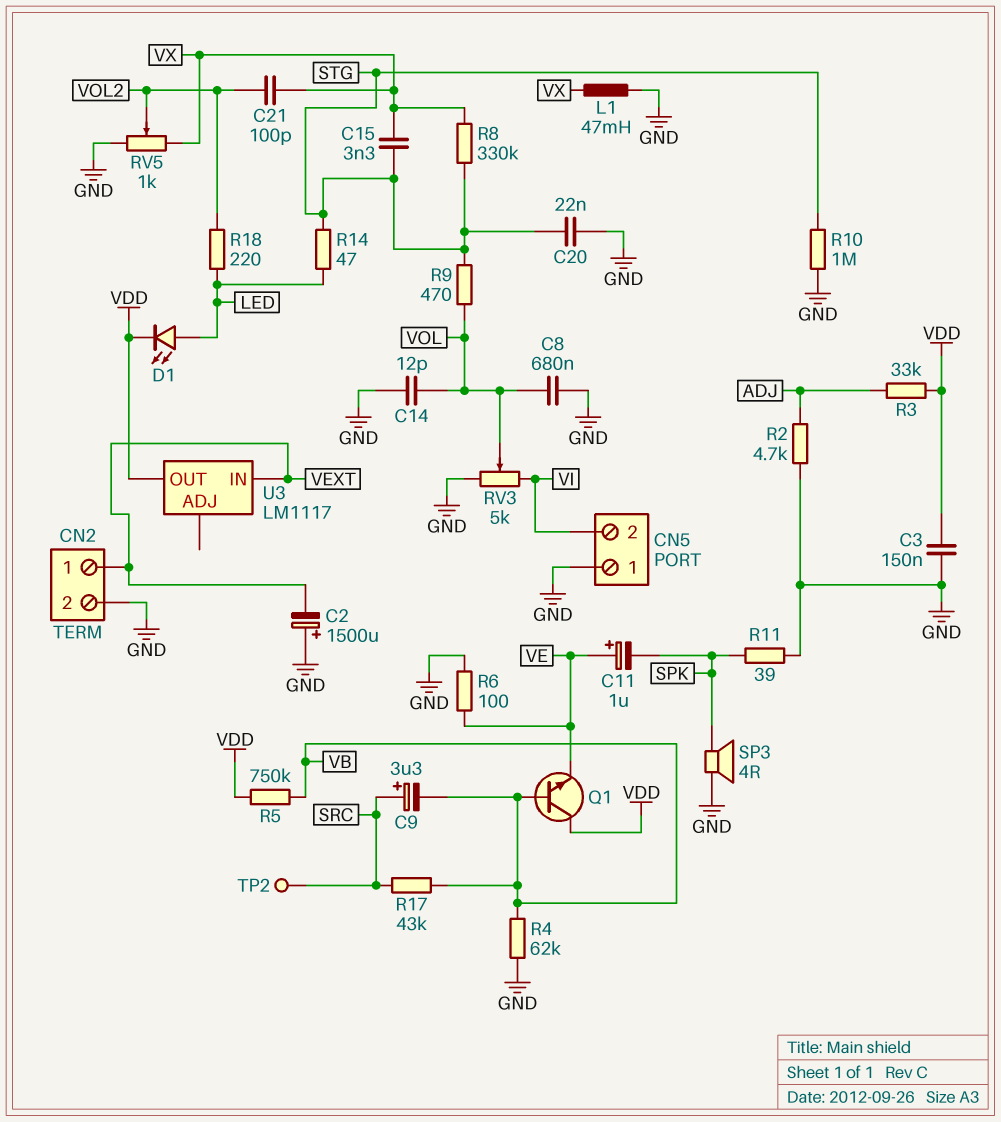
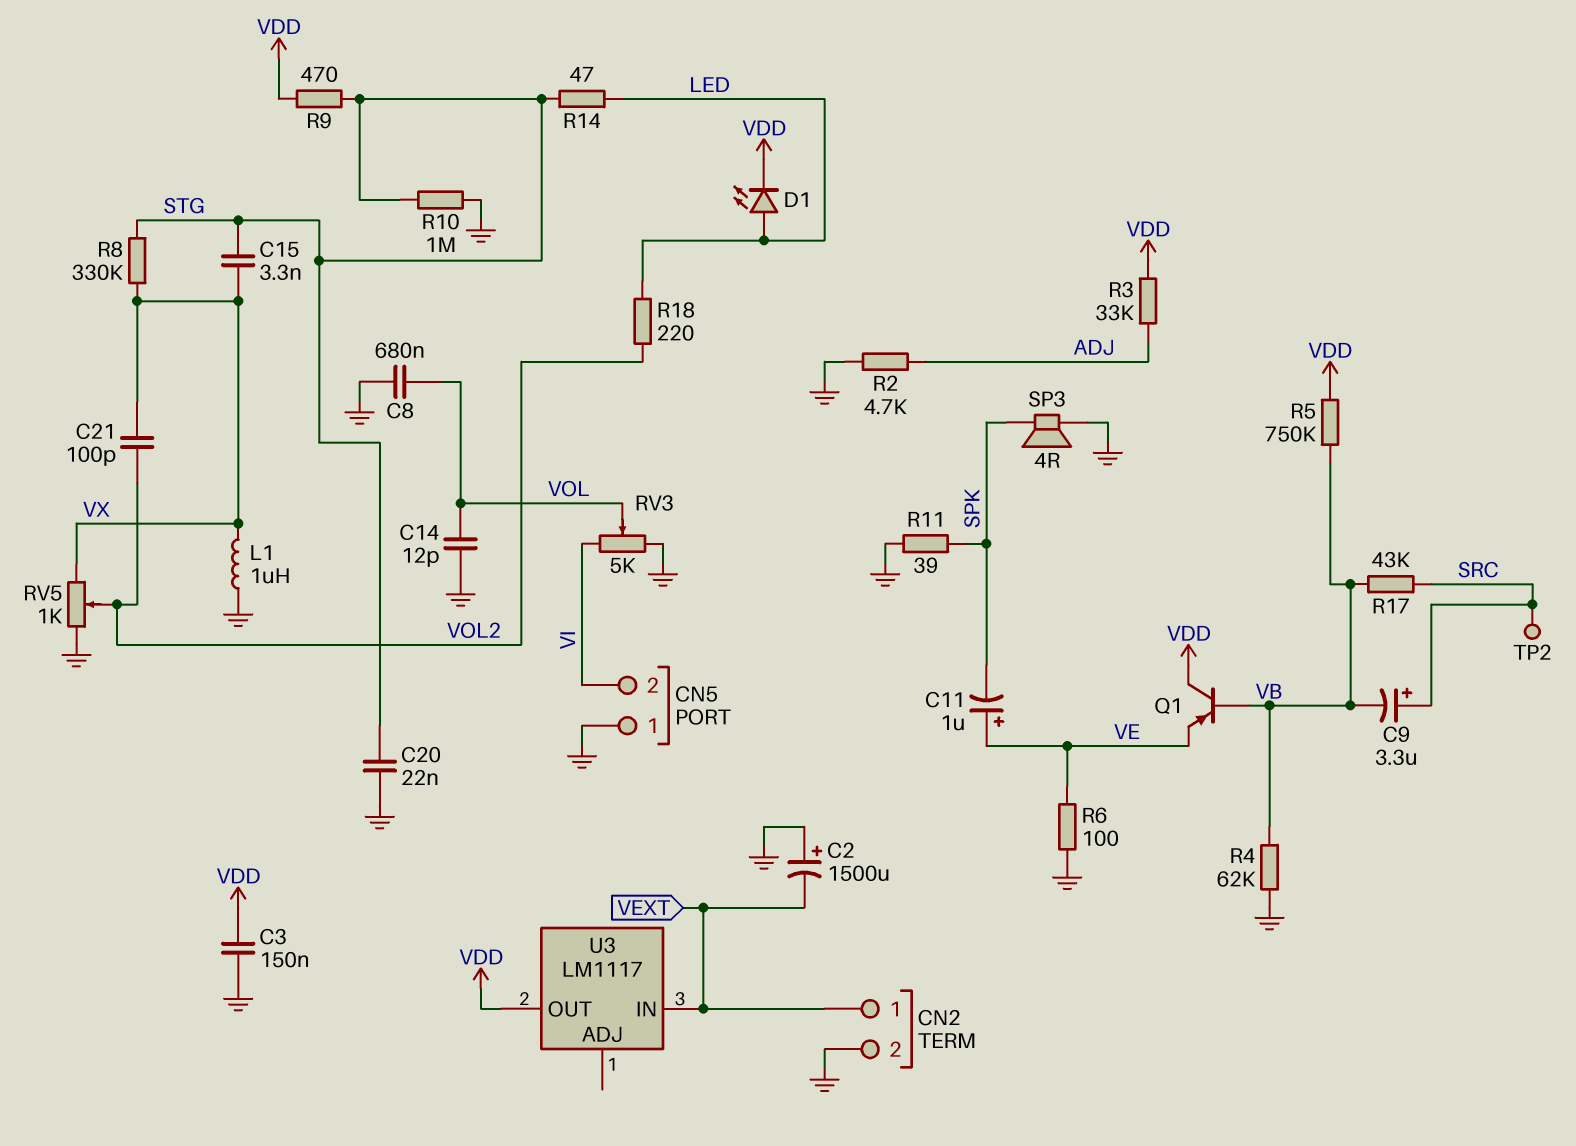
L1: 47mH (GND, VX) -> 1uH (GND, VX)
Q1: NPN (B VB, C VDD, E VE) -> PNP (B VB, C VDD, E VE)
R9: 470 (STG, VOL) -> 470 (STG, VDD)

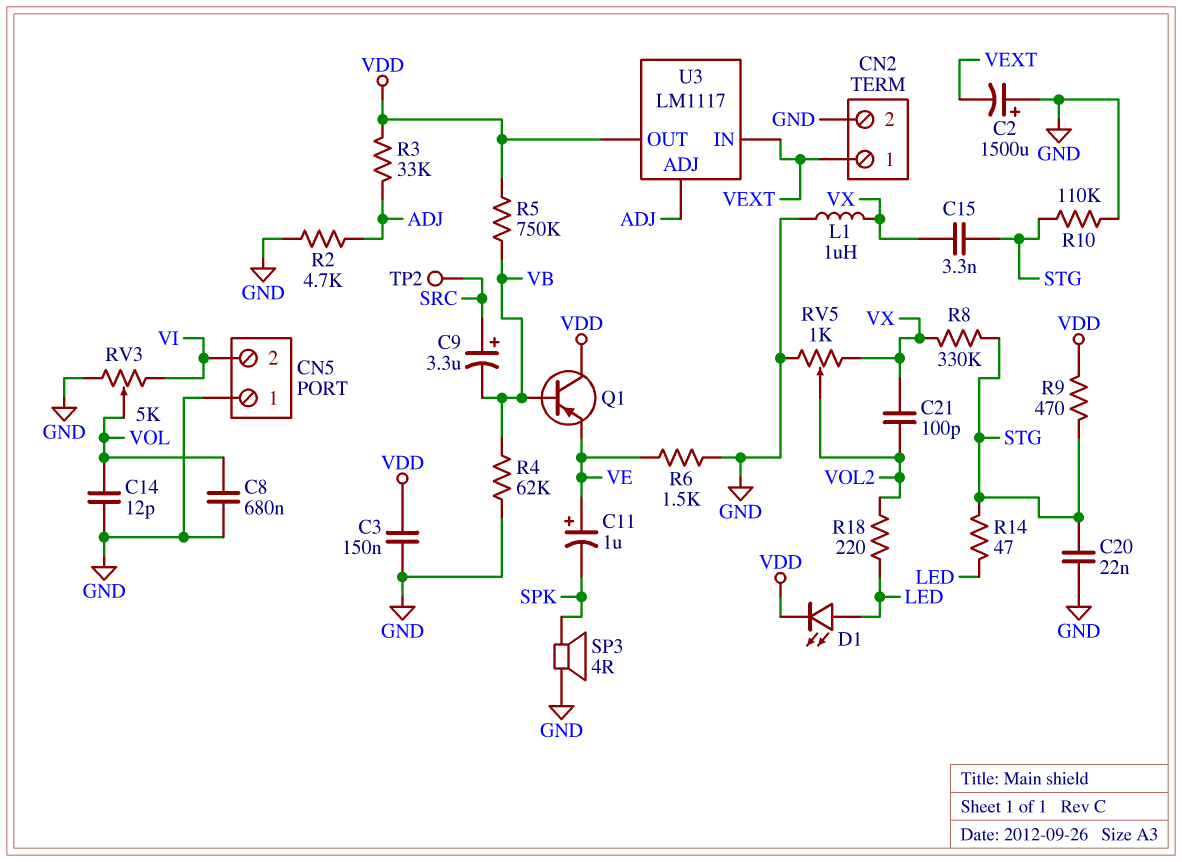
R6: 100 (GND, VE) -> 1.5k (GND, VE)
R10: 1M (GND, STG) -> 110k (GND, STG)
R11: 39 (GND, SPK) -> none
R17: 43k (SRC, VB) -> none
U3 pin ADJ: none -> ADJ

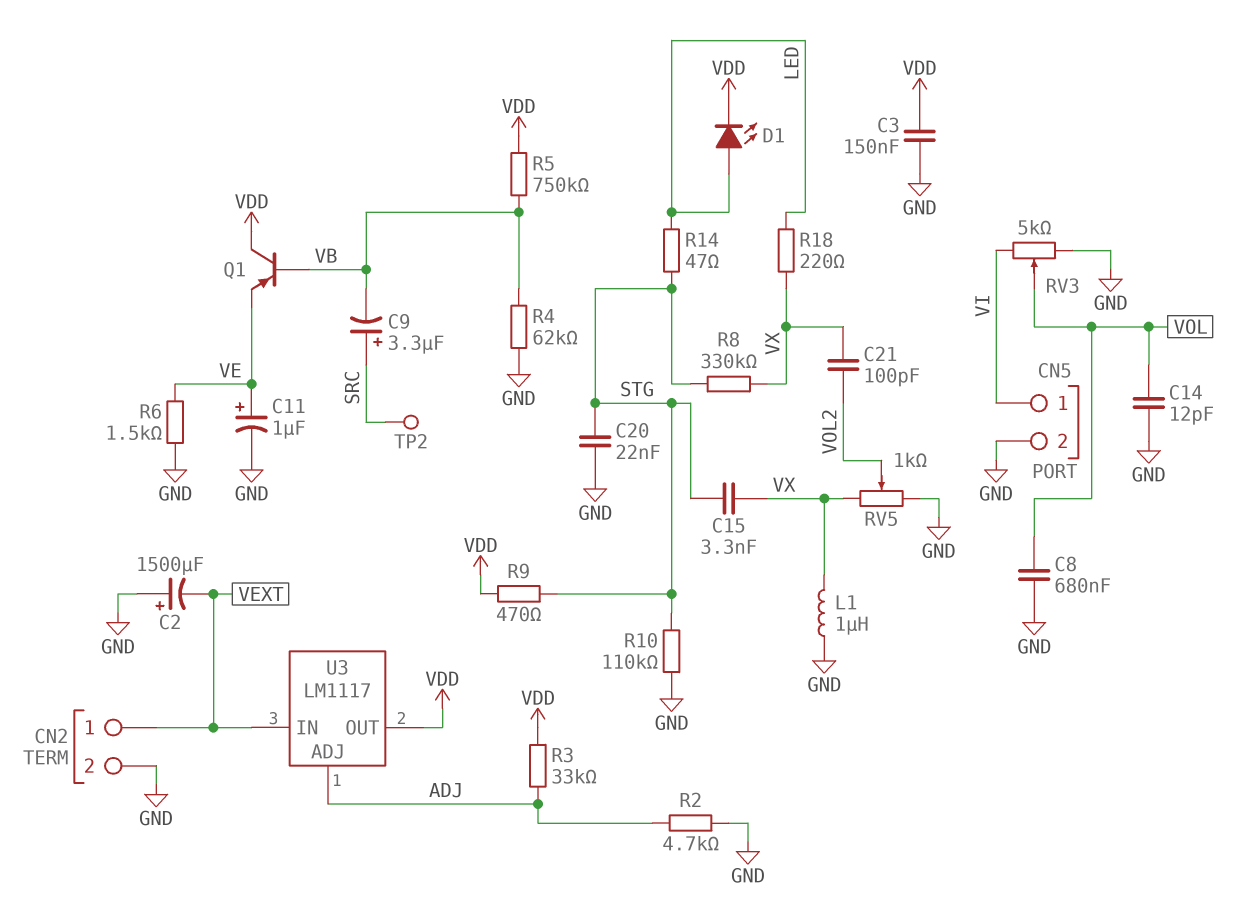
C11: 1uF (plus VE, minus SPK) -> 1uF (plus VE, minus GND)
CN5 pin 1: GND -> VI
CN5 pin 2: VI -> GND
R18: 220 (LED, VOL2) -> 220 (LED, VX)
SP3: speaker 4R (GND, SPK) -> none

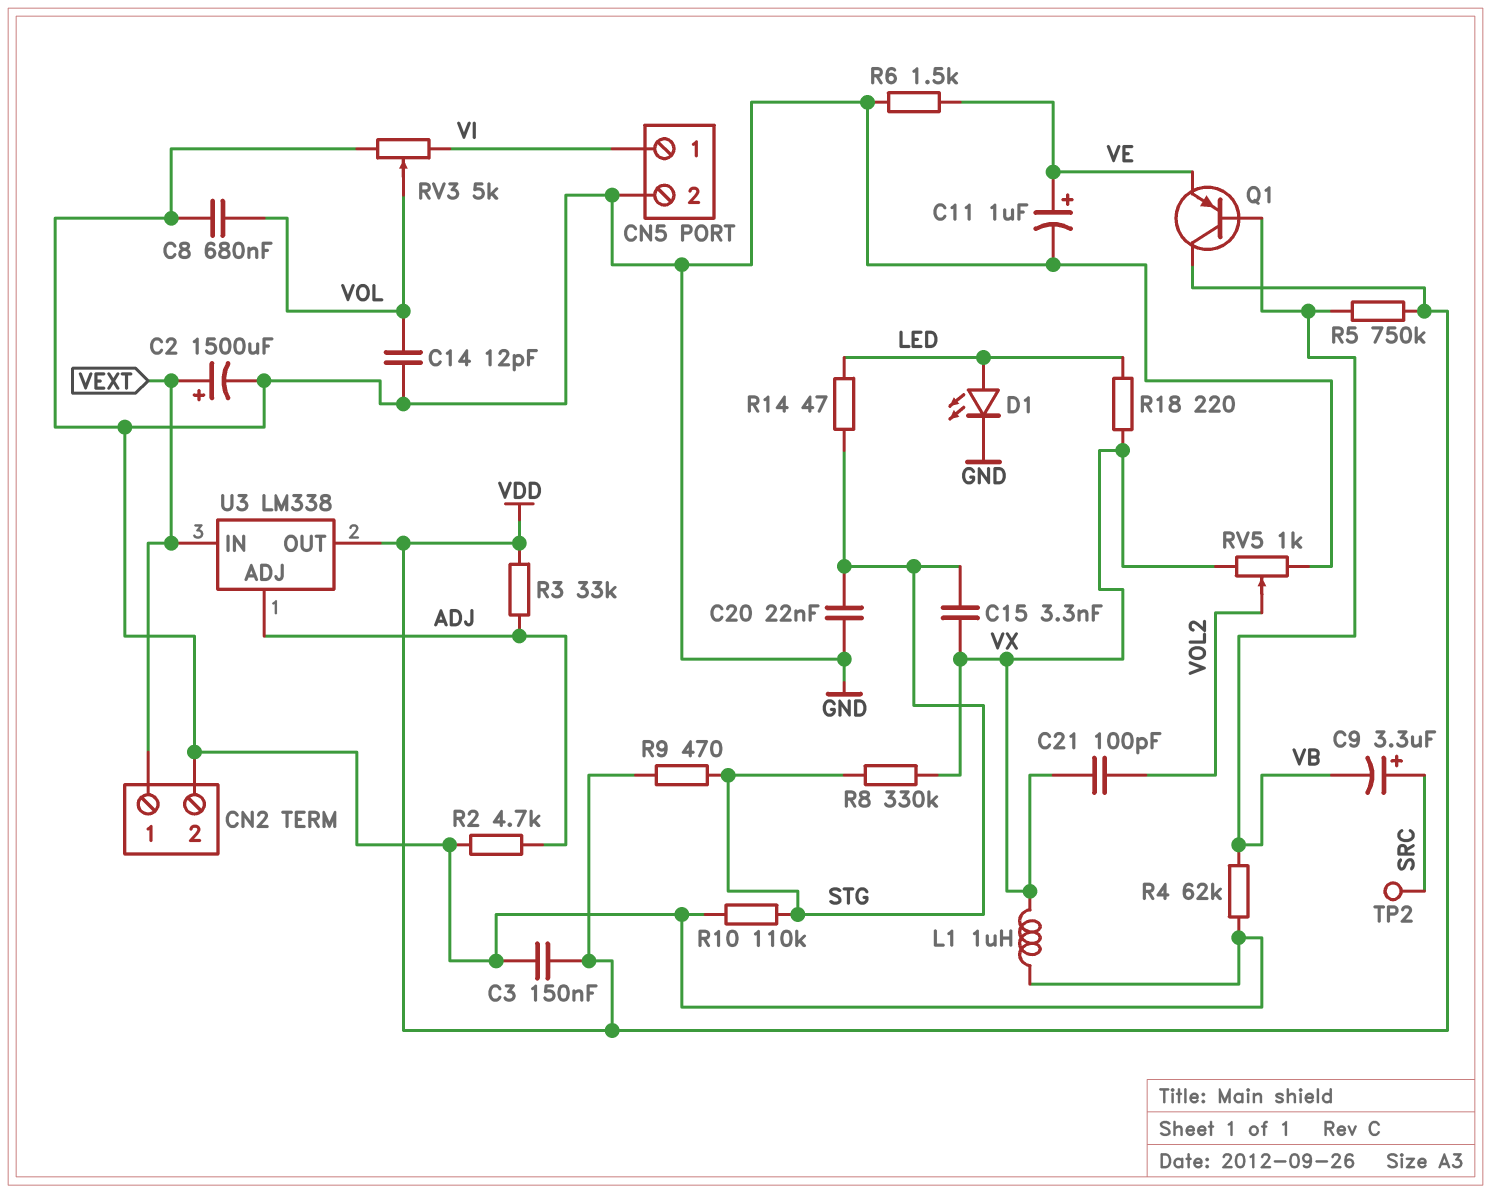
C2: 1500uF (plus GND, minus VEXT) -> 1500uF (plus VEXT, minus GND)
D1: LED (A LED, K VDD) -> LED (A LED, K GND)
U3: LM1117 -> LM338

